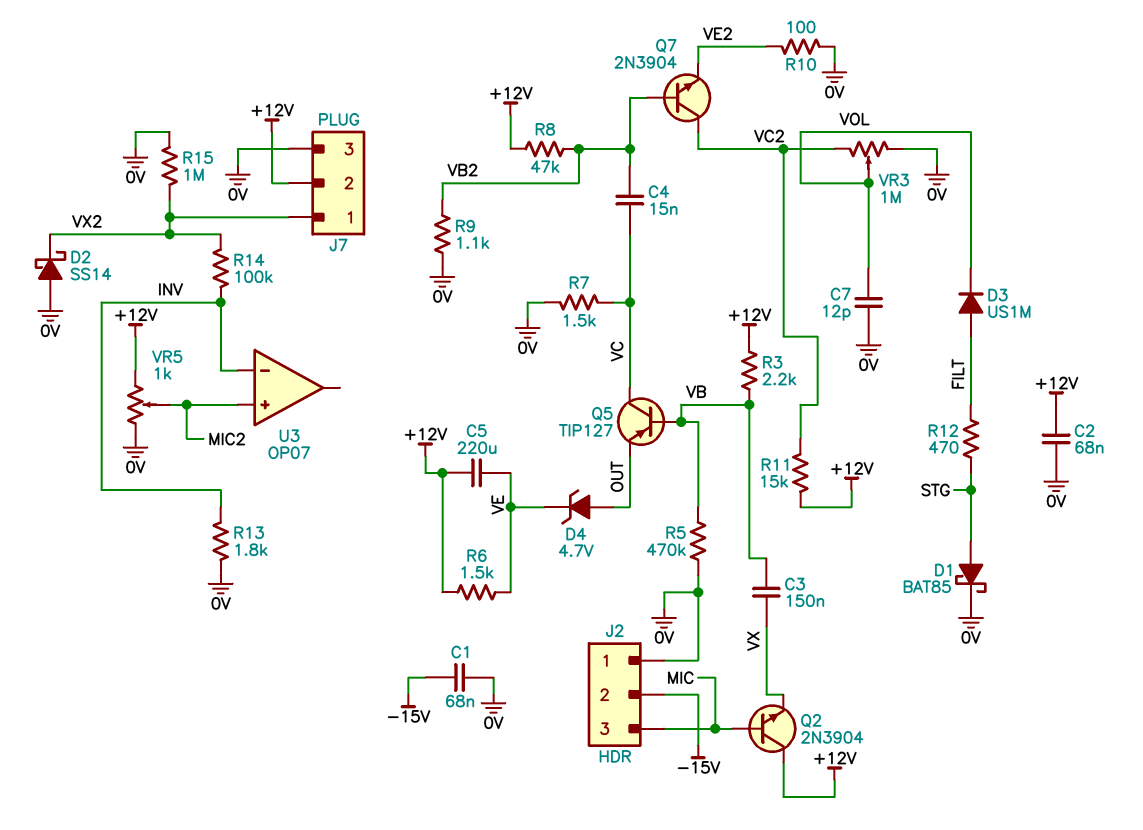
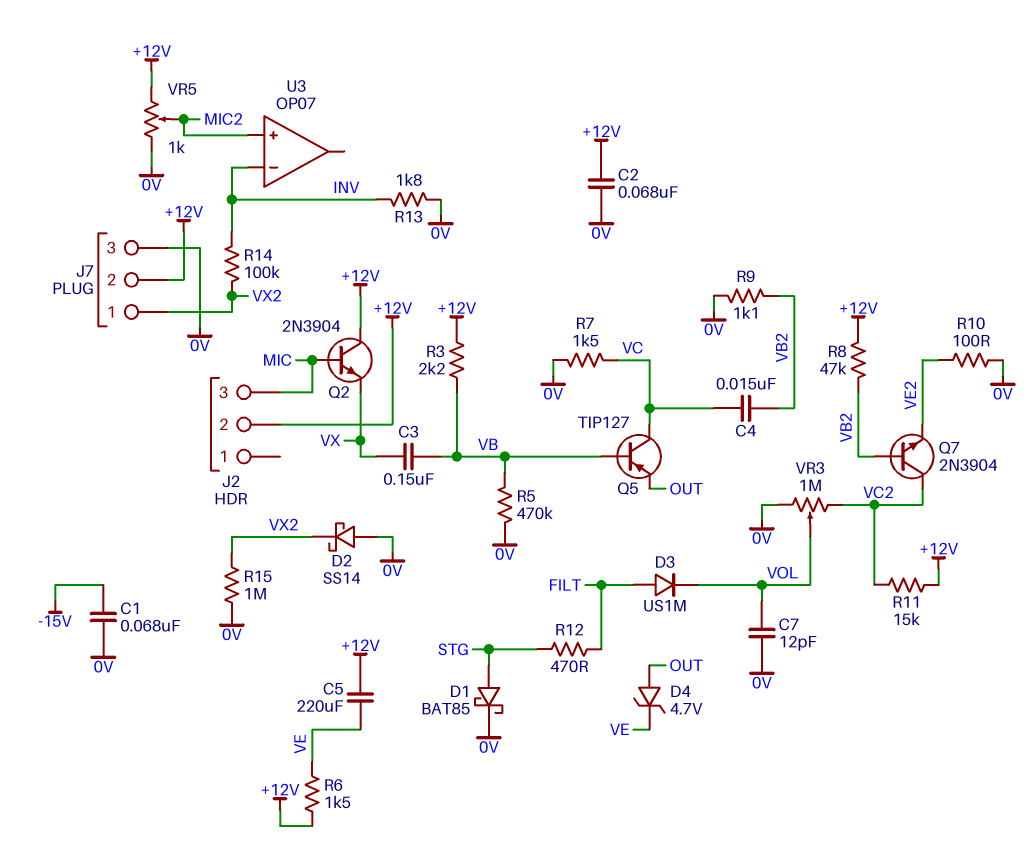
J2 pin 1: 0V -> none
J2 pin 2: -15V -> +12V

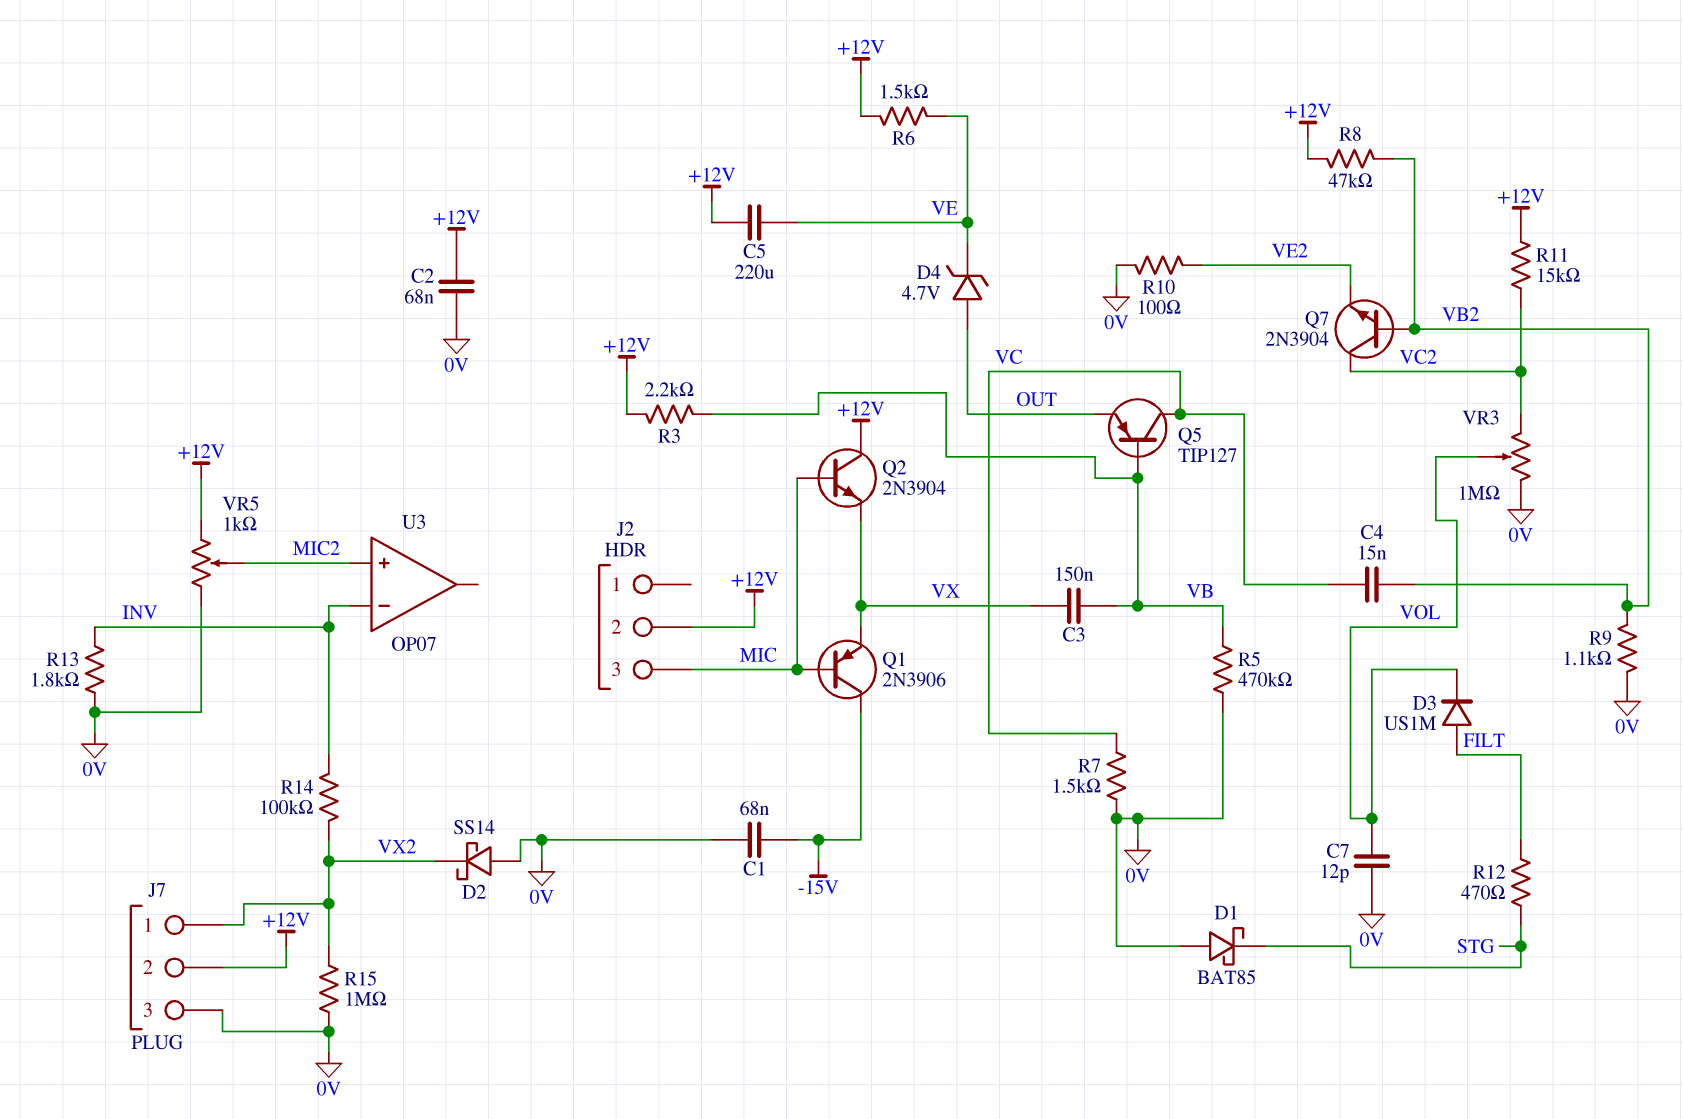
D1: schottky BAT85 (A STG, K 0V) -> schottky BAT85 (A 0V, K STG)
Q1: none -> PNP 2N3906 (B MIC, C -15V, E VX)

